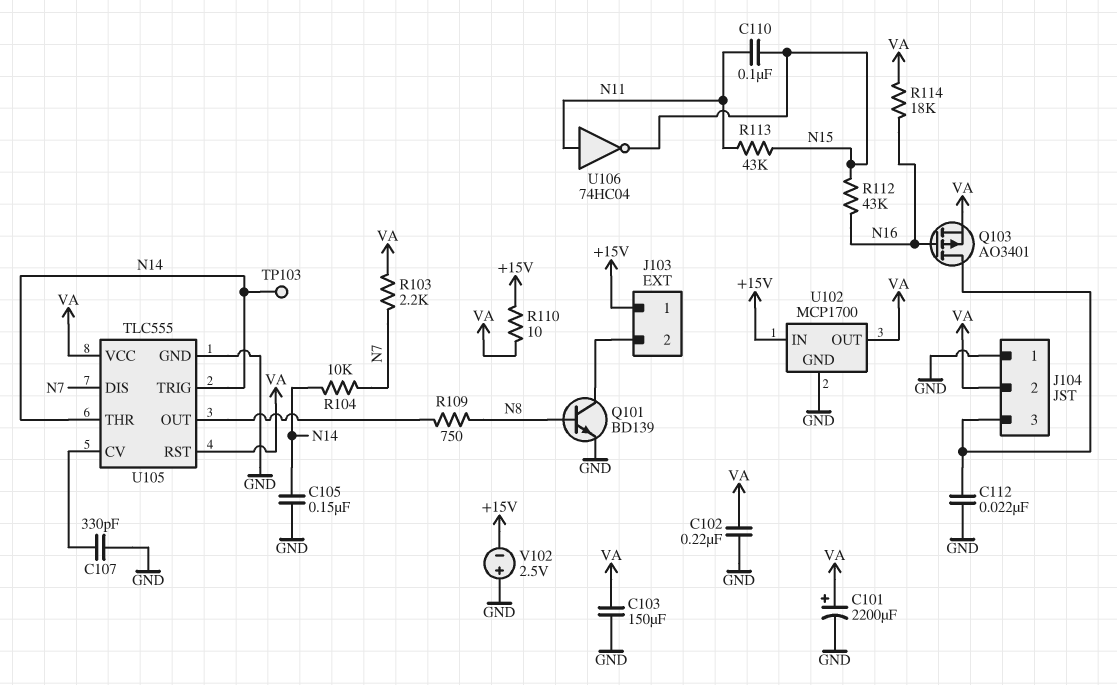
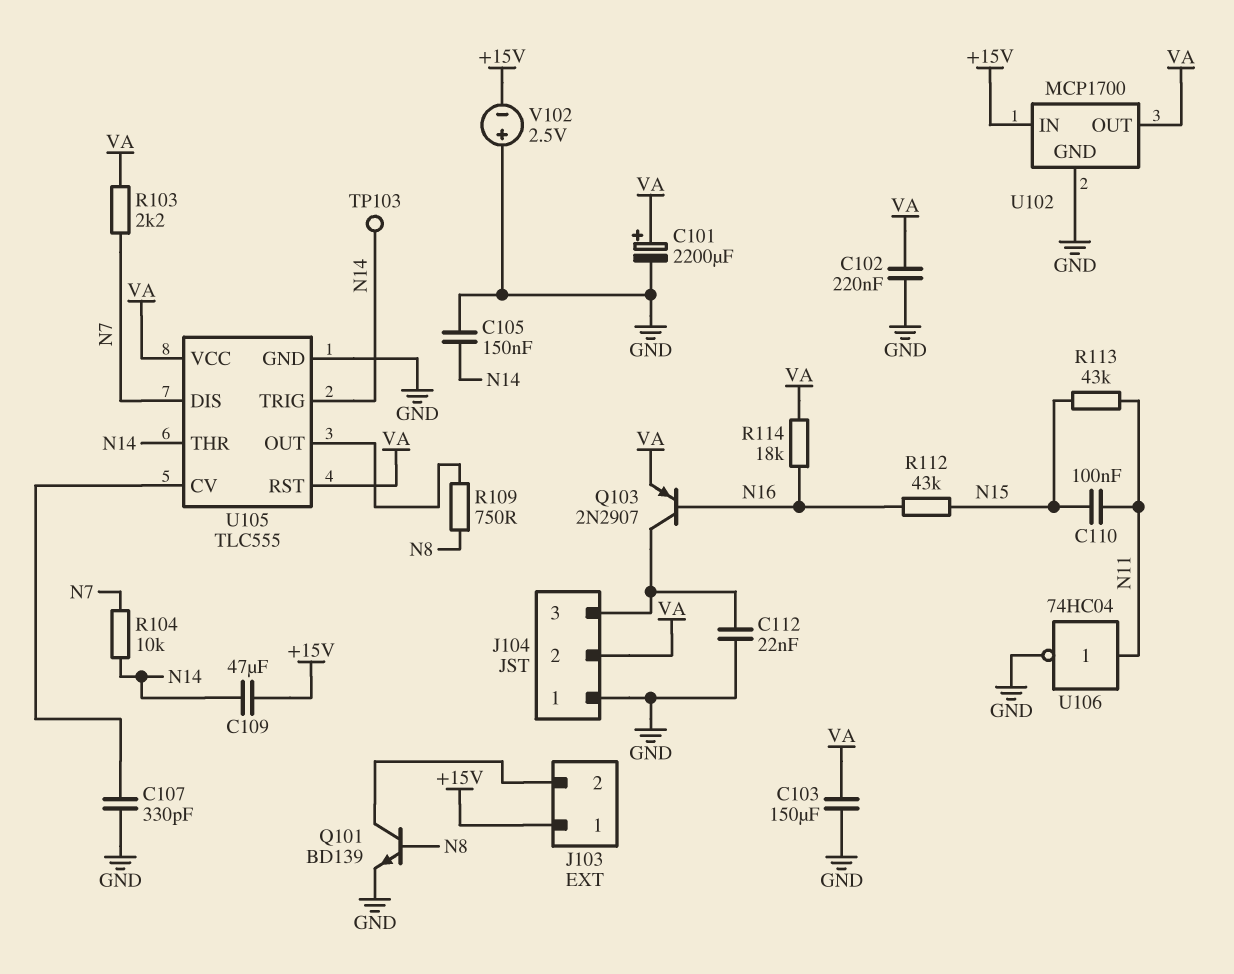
C109: none -> 47uF (+15V, N14)
Q103: PMOS AO3401 (G N16, D J104/3, S VA) -> PNP 2N2907 (B N16, C J104/3, E VA)
R110: 10 (+15V, VA) -> none
U106: NOT 74HC04 (in N11, out N15) -> NOT 74HC04 (in N11, out GND)

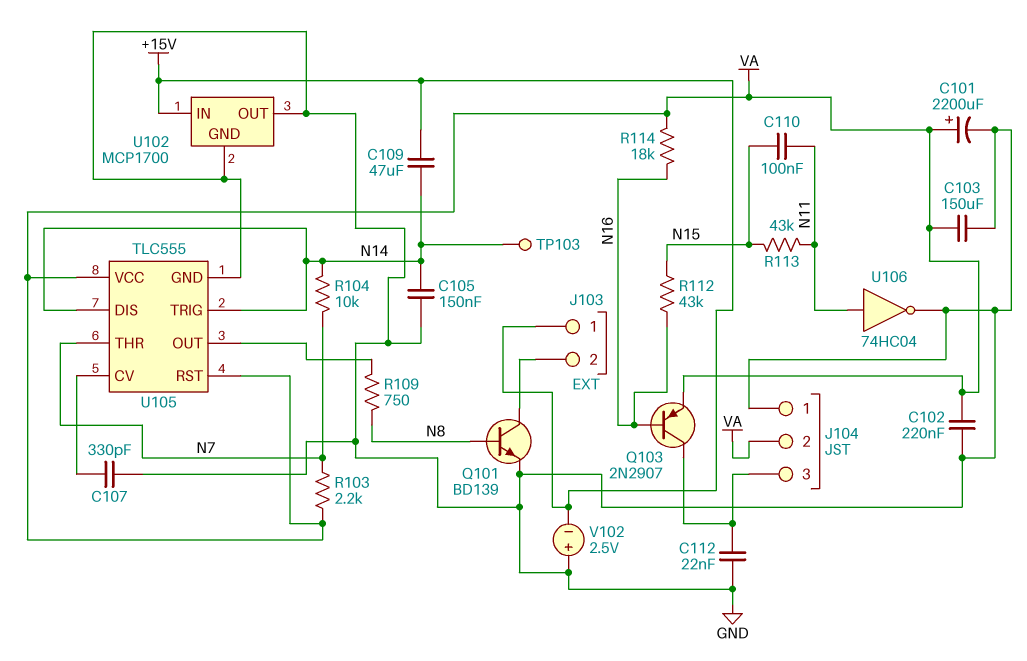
U102 pin OUT: VA -> GND
U105 pin DIS: N7 -> N14
U105 pin THR: N14 -> N7

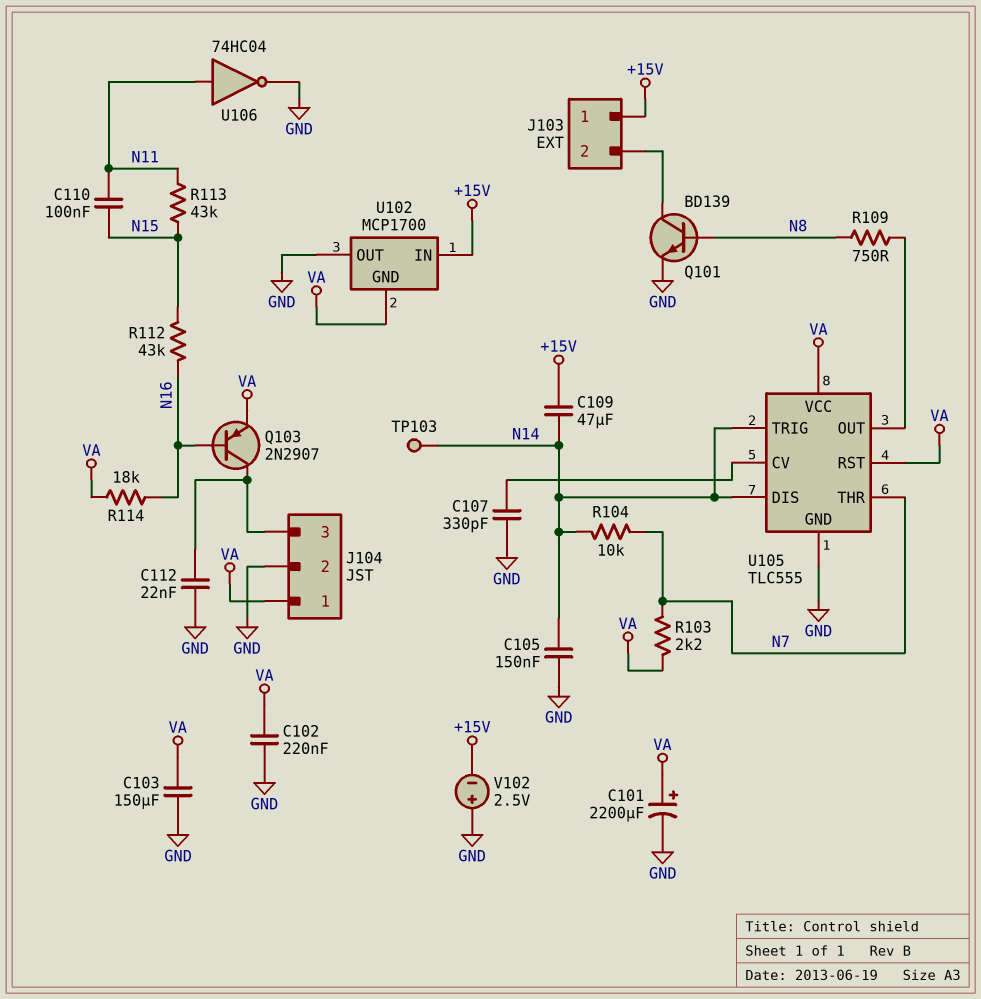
J104 pin 1: GND -> VA
J104 pin 2: VA -> GND
U102 pin GND: GND -> VA

